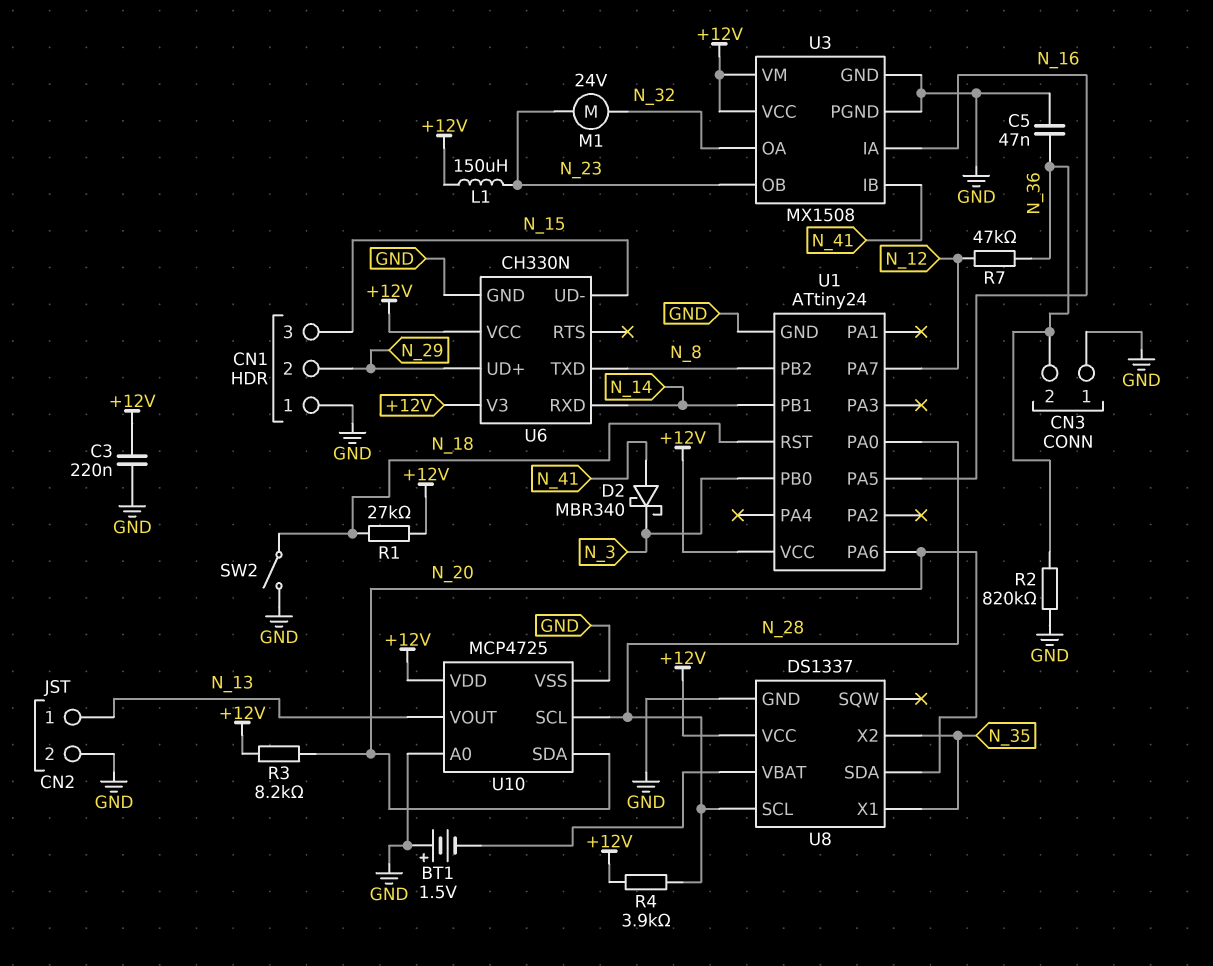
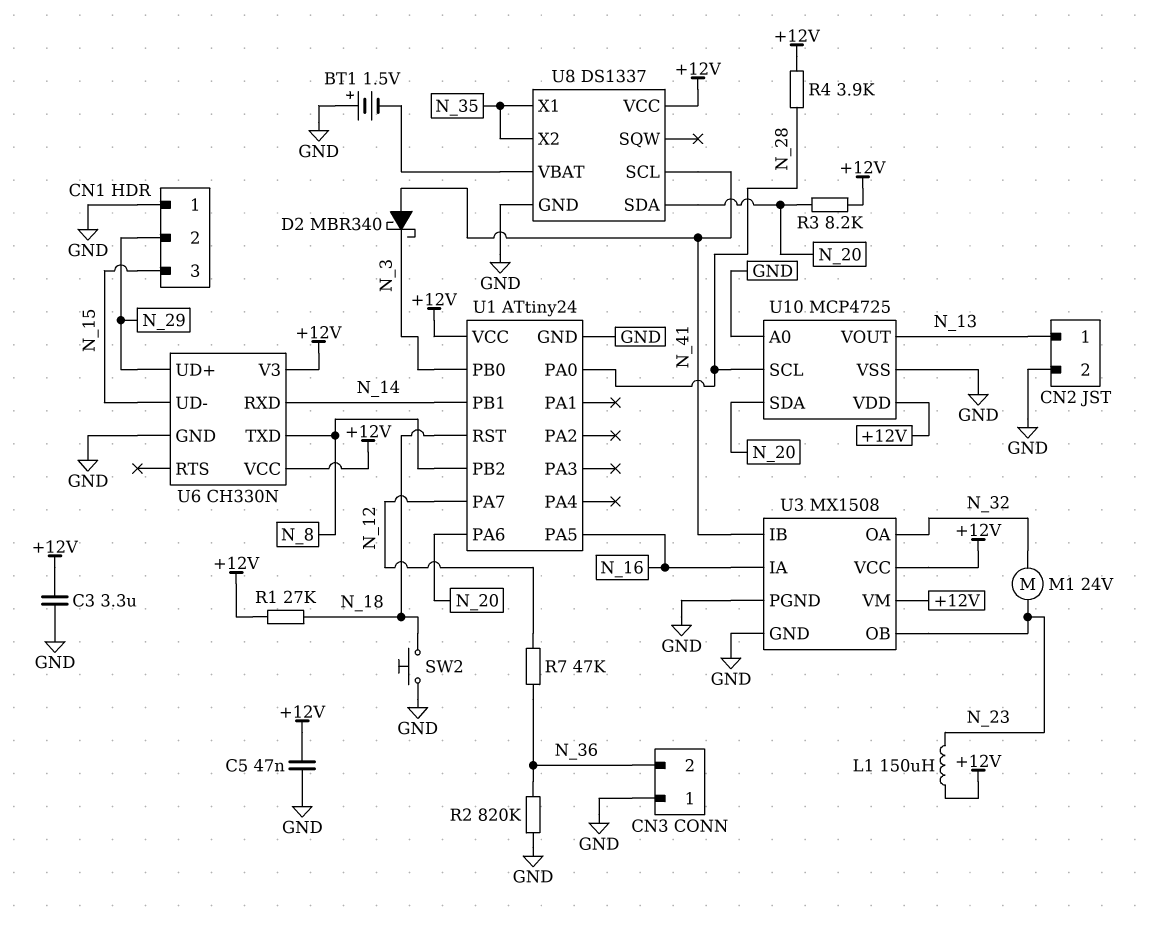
C3: 220nF (+12V, GND) -> 3.3uF (+12V, GND)
C5: 47nF (GND, N_36) -> 47nF (+12V, GND)
SW2: switch (GND, N_18) -> button (GND, N_18)
U8 pin SCL: N_28 -> N_41

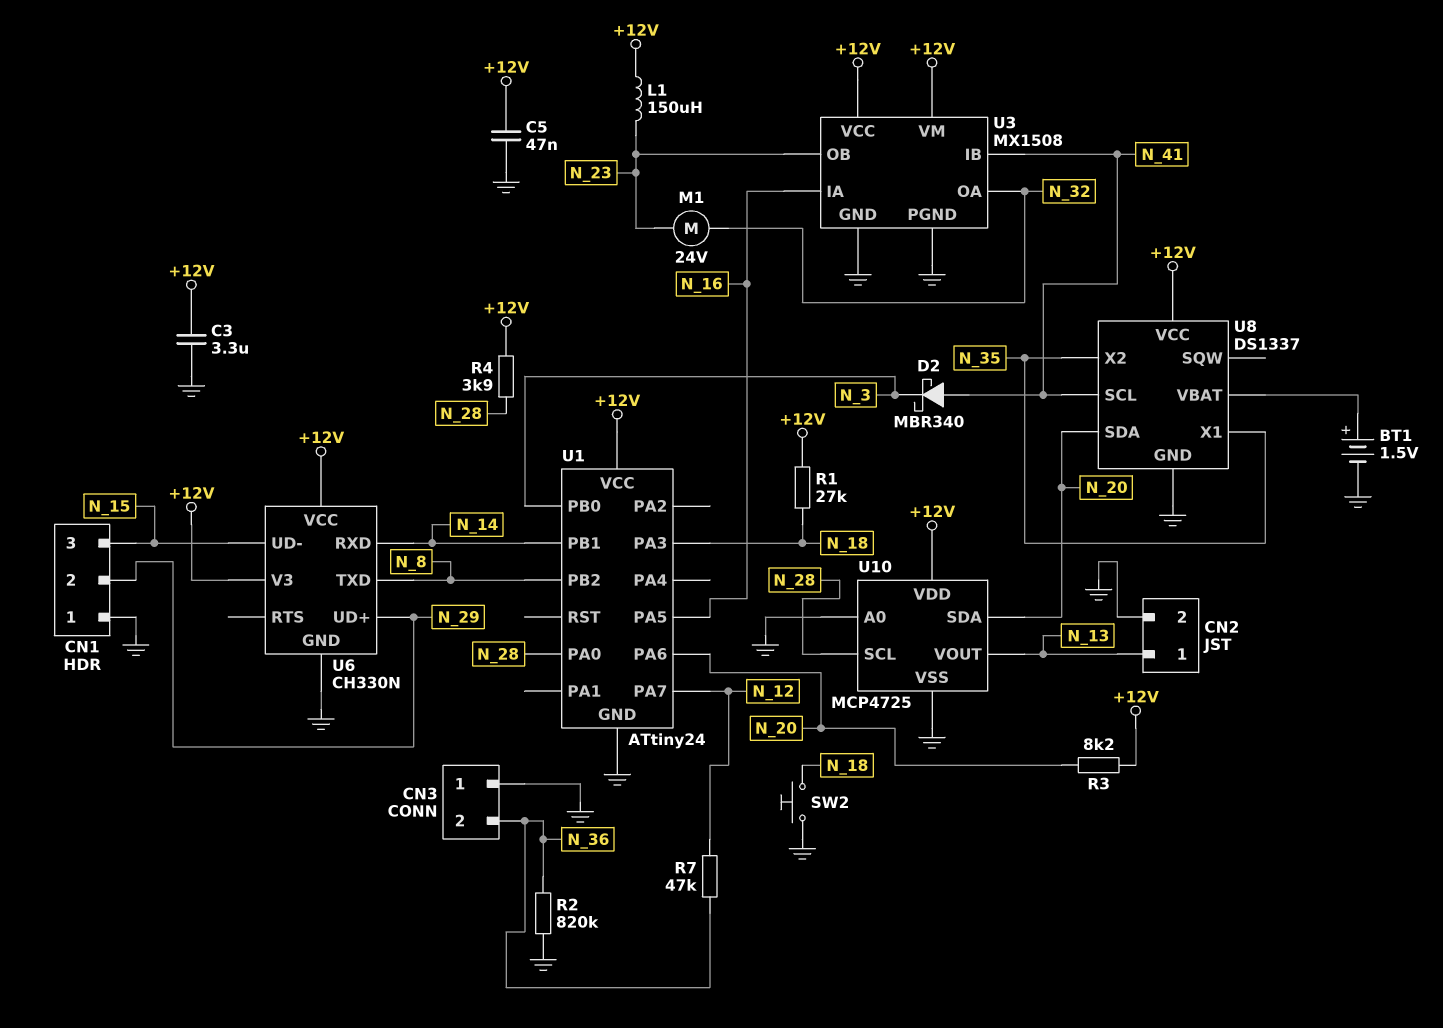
BT1: 1.5V (plus GND, minus U8/VBAT) -> 1.5V (plus U8/VBAT, minus GND)
U1 pin PA3: none -> N_18
U1 pin RST: N_18 -> none

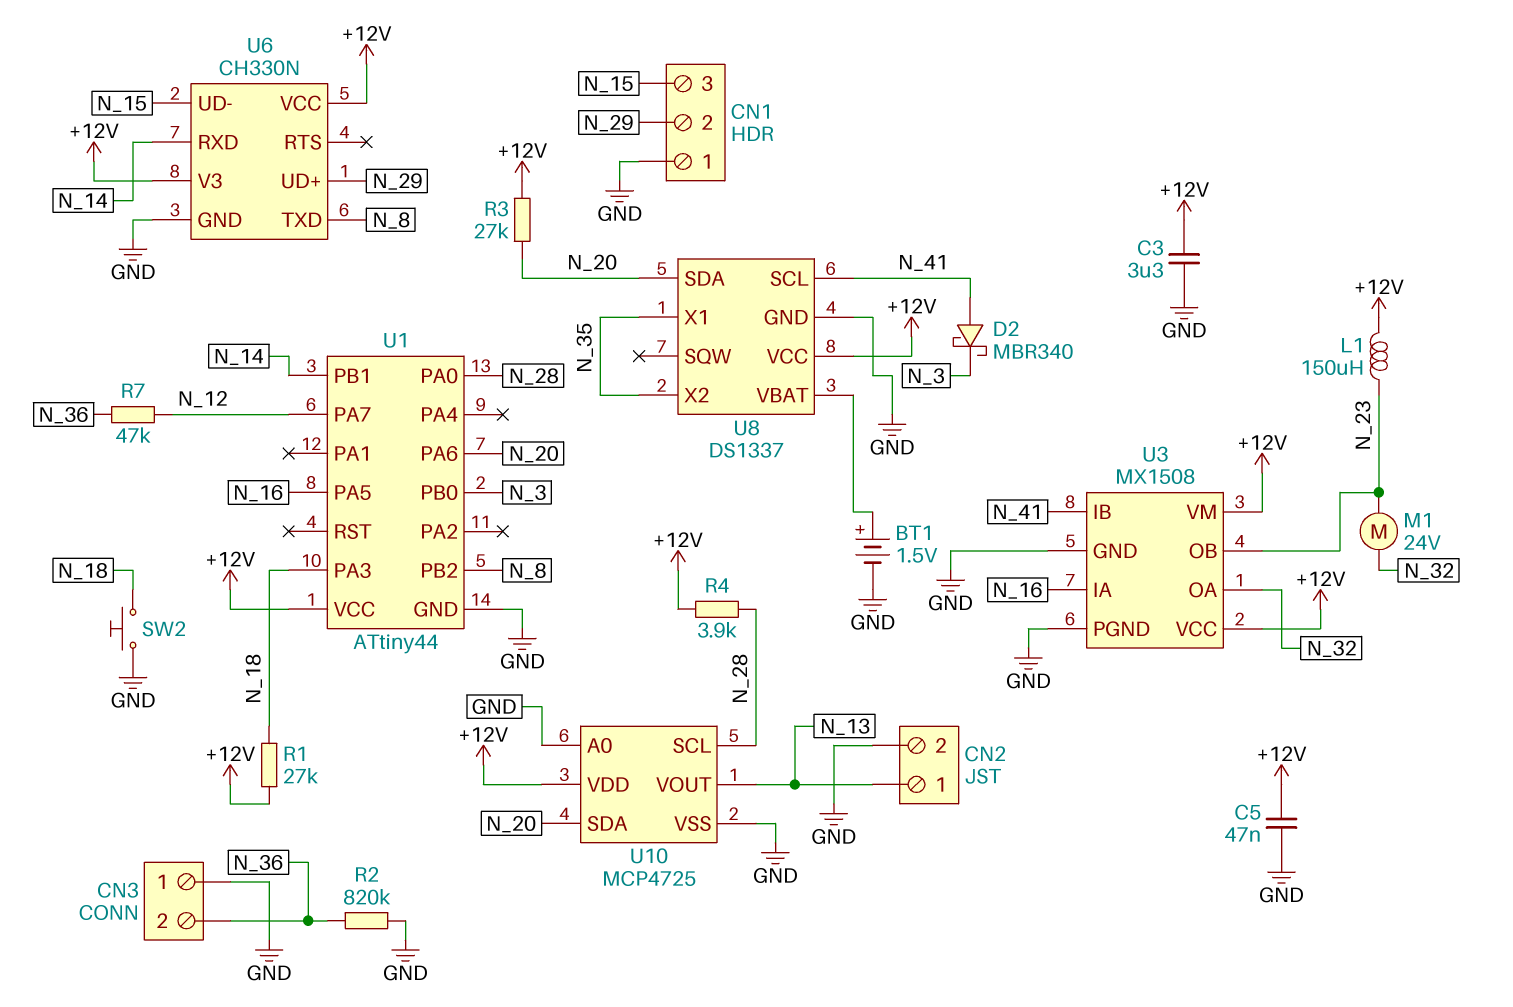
R3: 8.2k (+12V, N_20) -> 27k (+12V, N_20)
U1: ATtiny24 -> ATtiny44

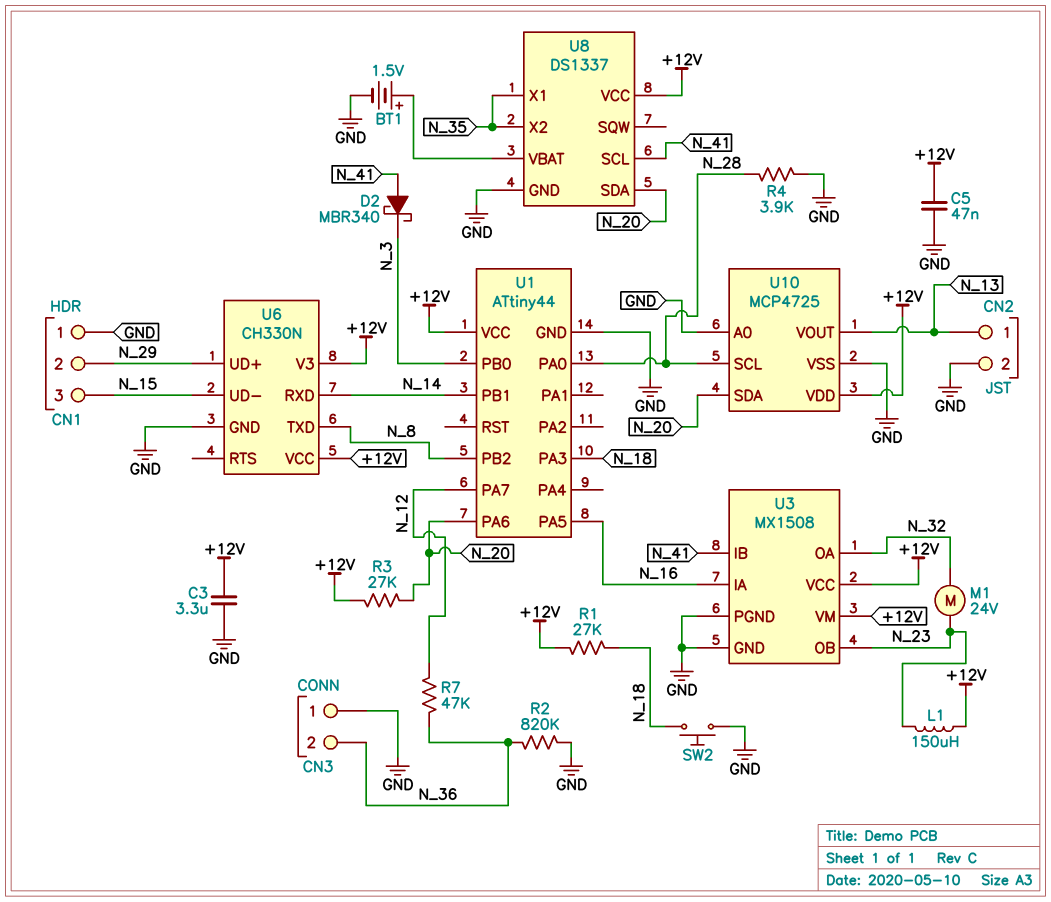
R4: 3.9k (+12V, N_28) -> 3.9k (GND, N_28)

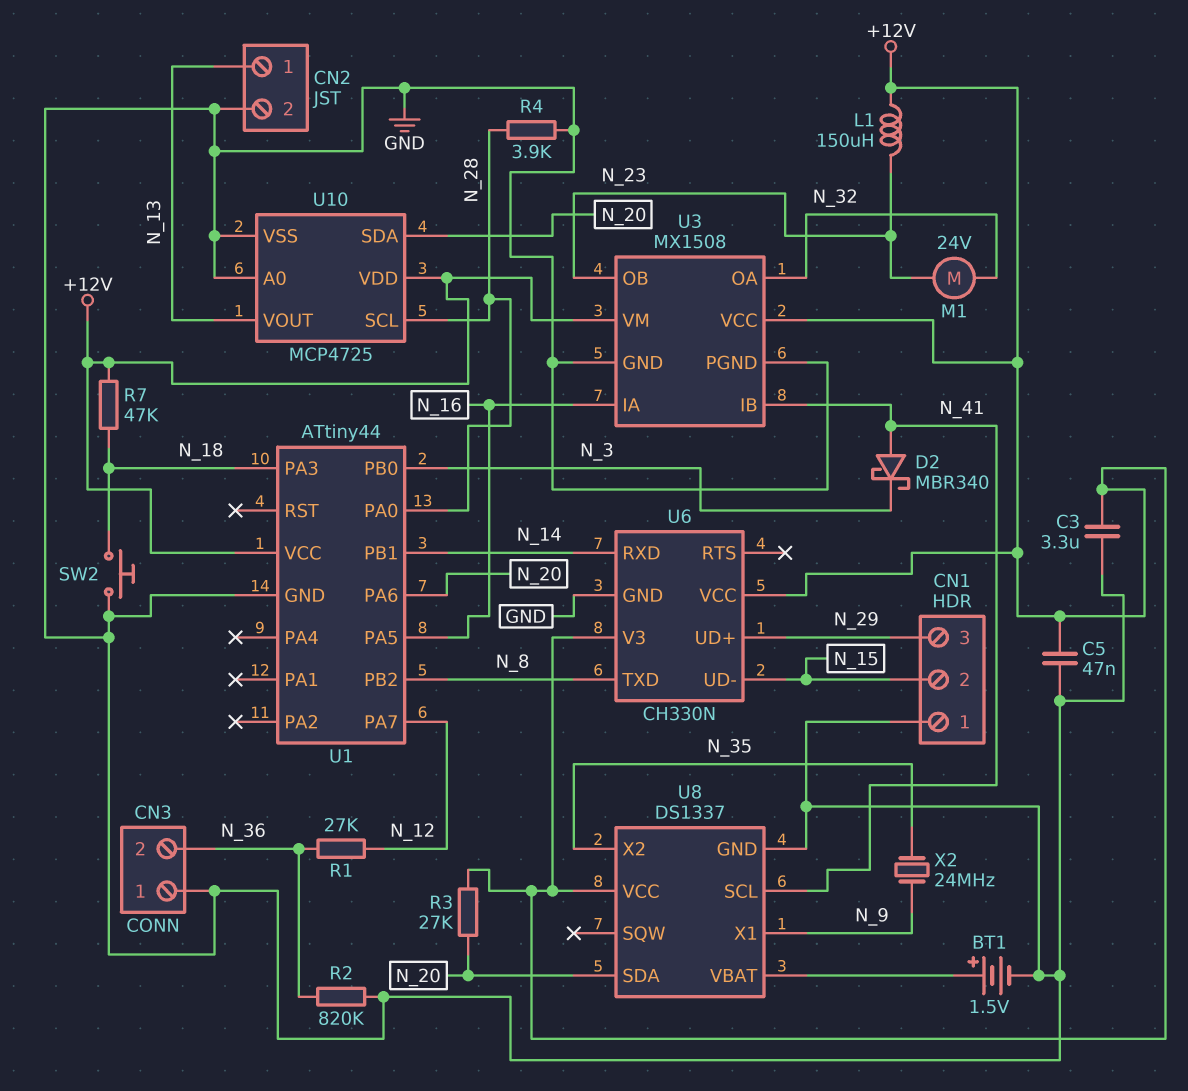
CN1 pin 2: N_29 -> N_15
CN1 pin 3: N_15 -> N_29
R1: 27k (+12V, N_18) -> 27k (N_12, N_36)
R7: 47k (N_12, N_36) -> 47k (+12V, N_18)
U8 pin X1: N_35 -> N_9
X2: none -> 24MHz (N_9, N_35)

